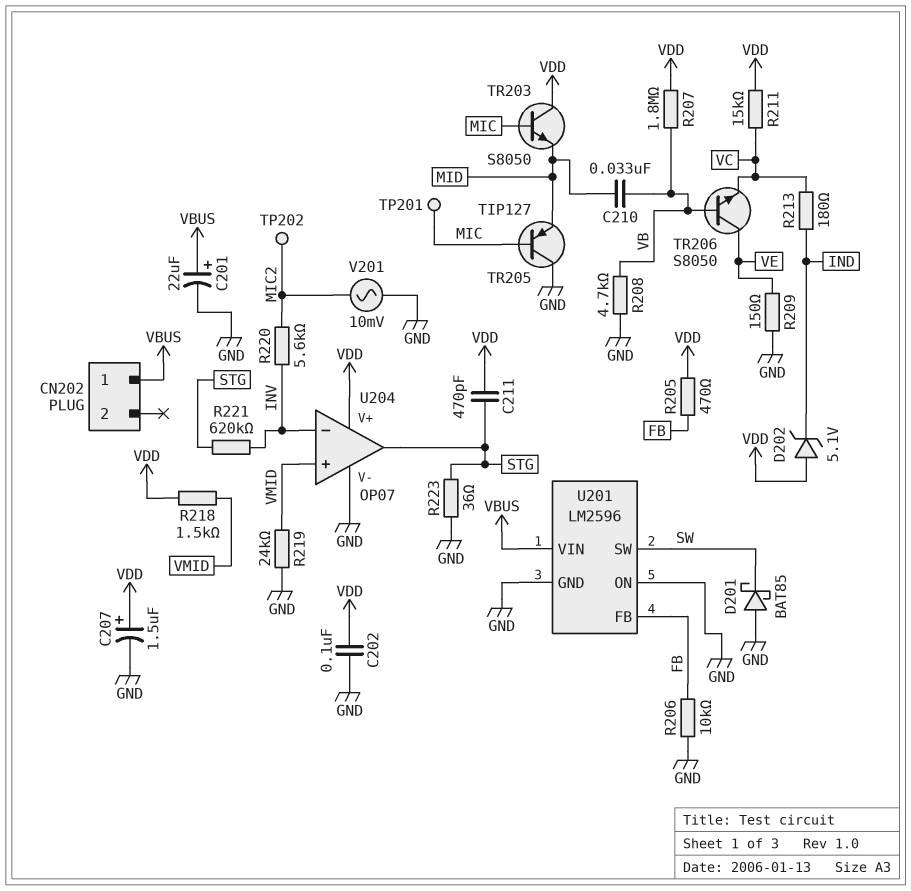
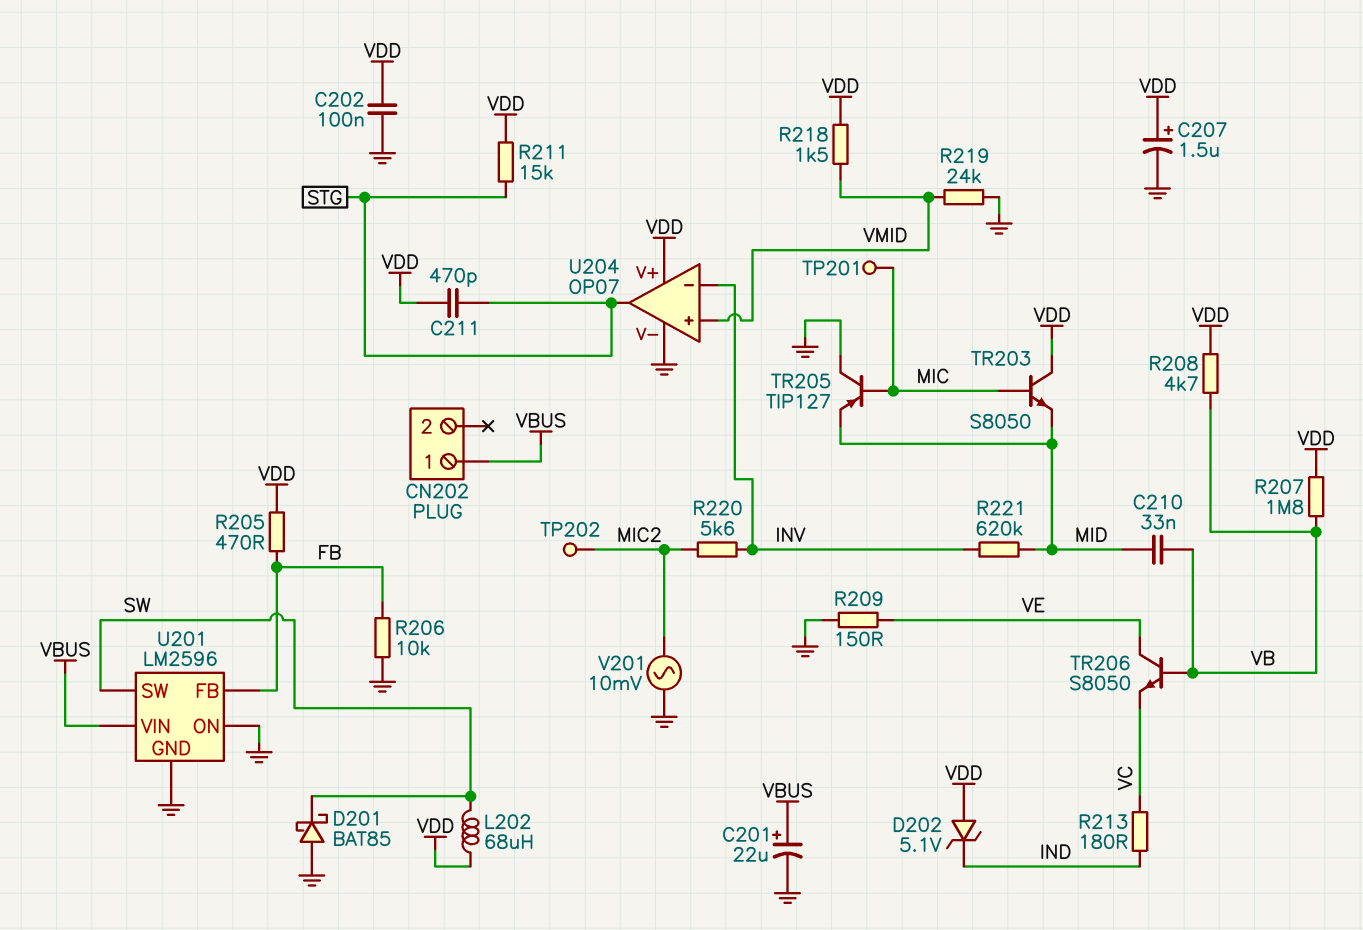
L202: none -> 68uH (SW, VDD)
R208: 4.7k (GND, VB) -> 4.7k (VB, VDD)
R211: 15k (VC, VDD) -> 15k (STG, VDD)
R221: 620k (INV, STG) -> 620k (INV, MID)
R223: 36 (GND, STG) -> none

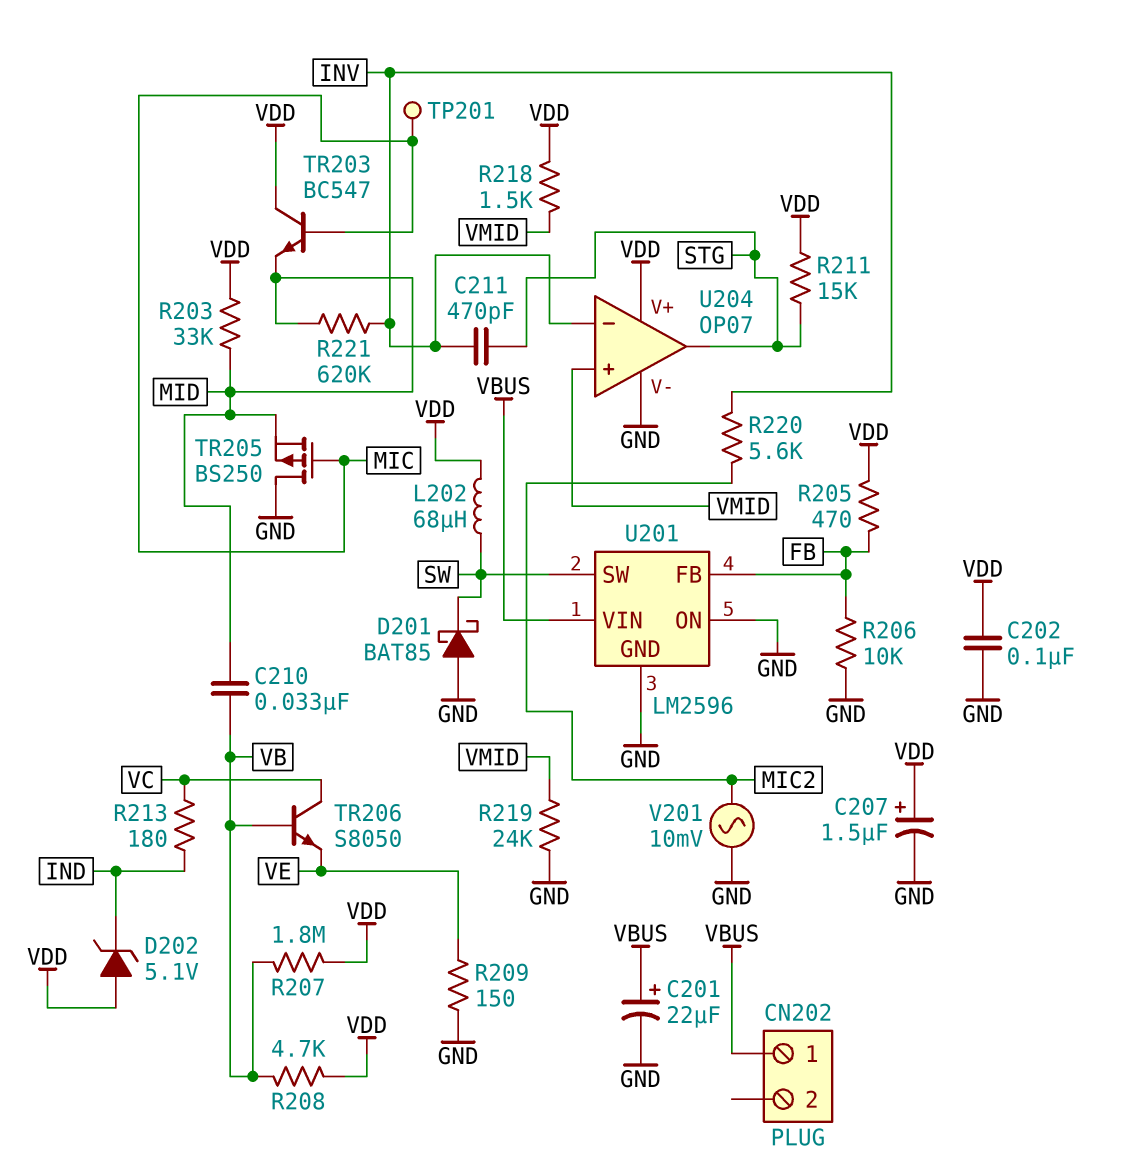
C211: 470pF (STG, VDD) -> 470pF (INV, STG)
R203: none -> 33k (MID, VDD)
TP202: test point (MIC2) -> none
TR203: NPN S8050 (B MIC, C VDD, E MID) -> NPN BC547 (B MIC, C VDD, E MID)
TR205: PNP TIP127 (B MIC, C GND, E MID) -> PMOS BS250 (G MIC, D GND, S MID)
TR206: NPN S8050 (B VB, C VE, E VC) -> NPN S8050 (B VB, C VC, E VE)

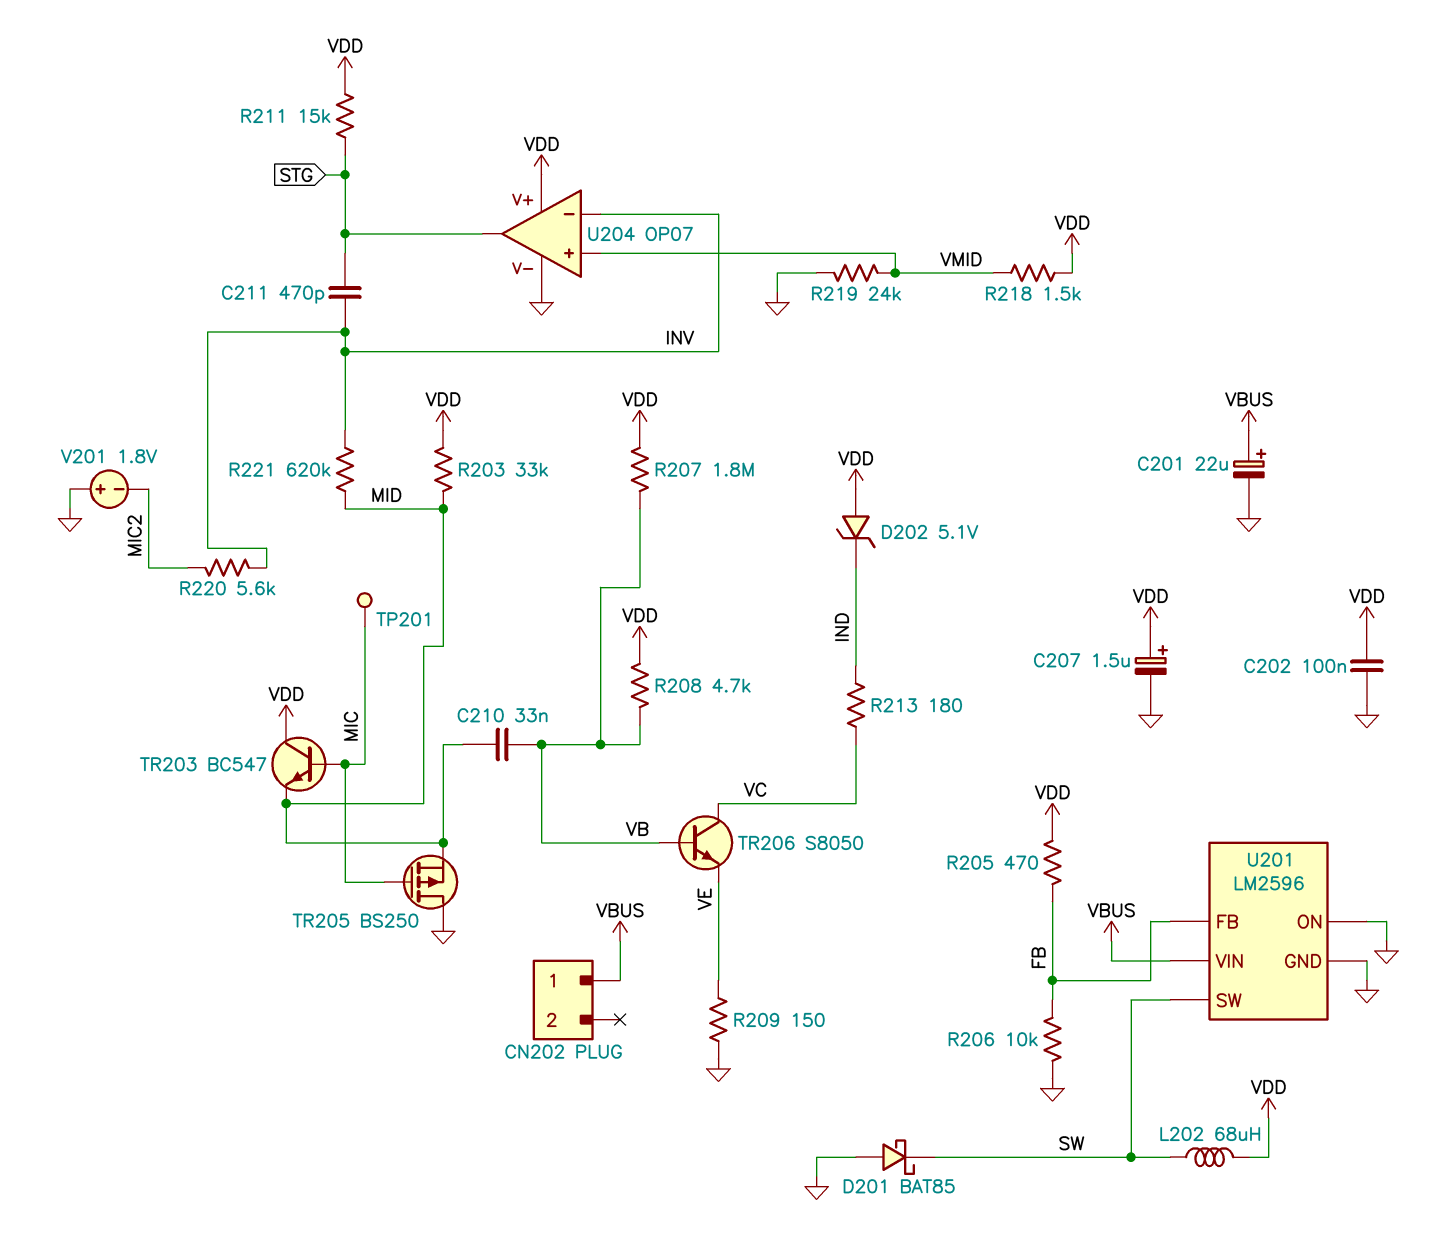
V201: AC 10mV (GND, MIC2) -> 1.8V (plus GND, minus MIC2)

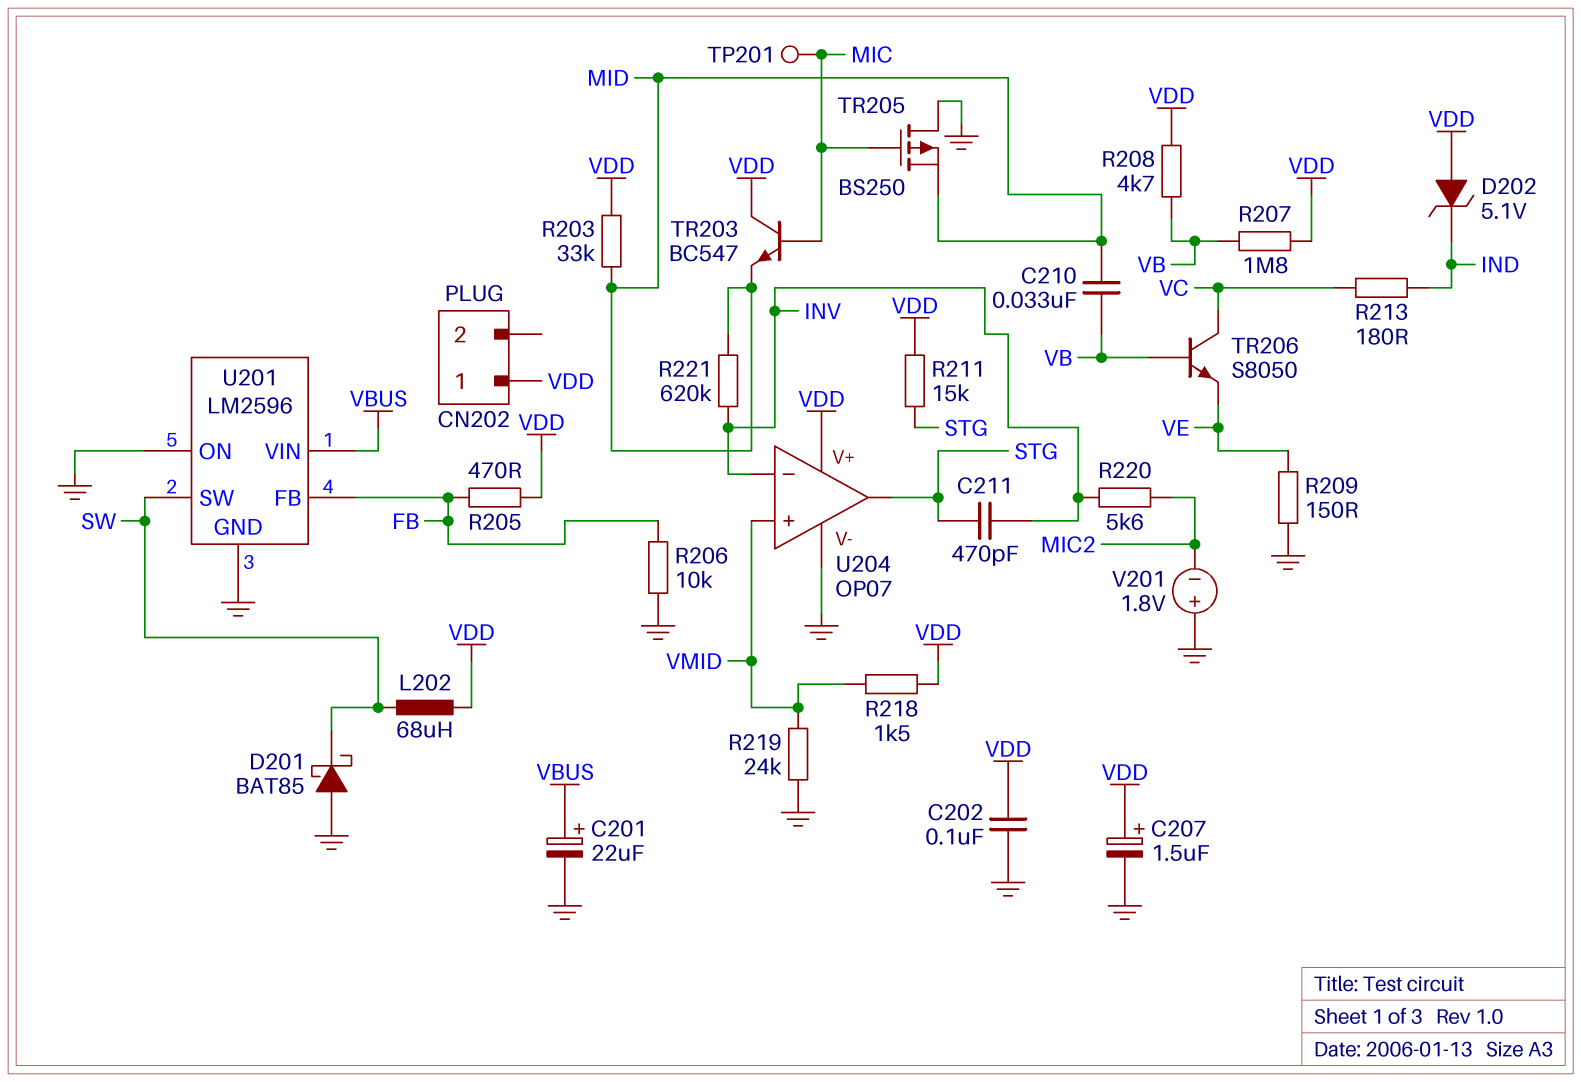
CN202 pin 1: VBUS -> VDD

